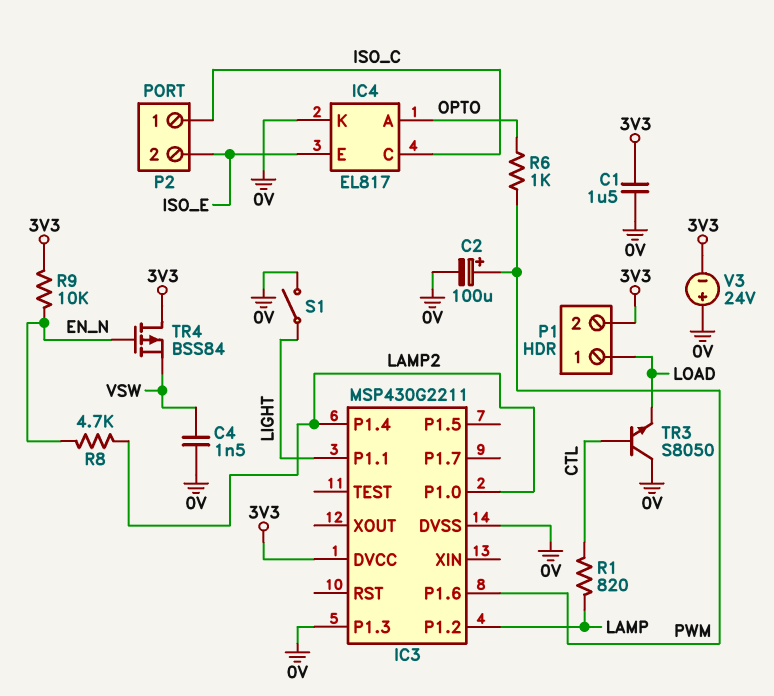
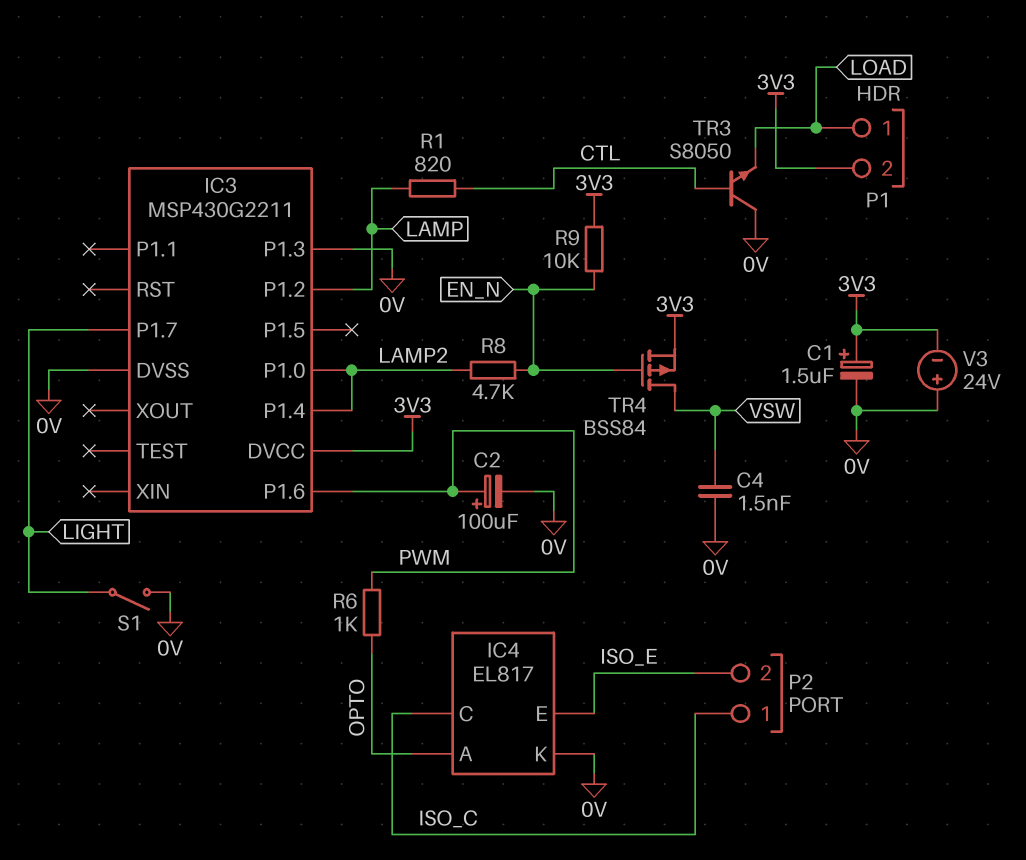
C1: 1.5uF (0V, 3V3) -> 1.5uF (plus 3V3, minus 0V)
IC3 pin P1.1: LIGHT -> none
IC3 pin P1.7: none -> LIGHT
TR4: PMOS BSS84 (G EN_N, D 3V3, S VSW) -> PMOS BSS84 (G EN_N, D VSW, S 3V3)

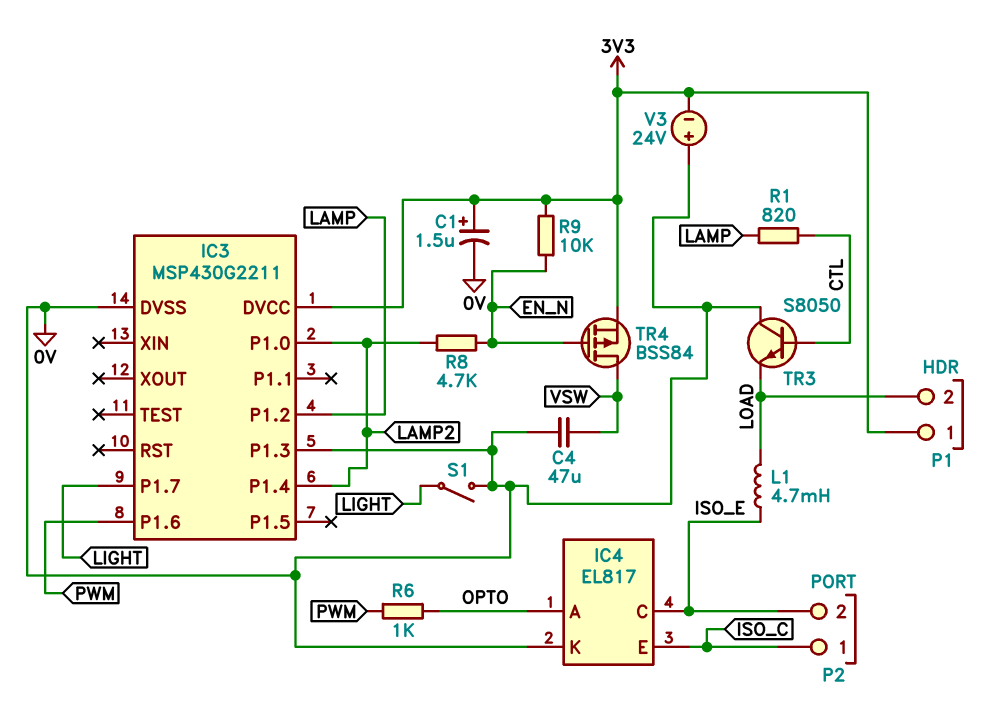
C2: 100uF (plus PWM, minus 0V) -> none
C4: 1.5nF (0V, VSW) -> 47uF (0V, VSW)
IC4 pin C: ISO_C -> ISO_E
IC4 pin E: ISO_E -> ISO_C
L1: none -> 4.7mH (ISO_E, LOAD)
P1 pin 1: LOAD -> 3V3
P1 pin 2: 3V3 -> LOAD

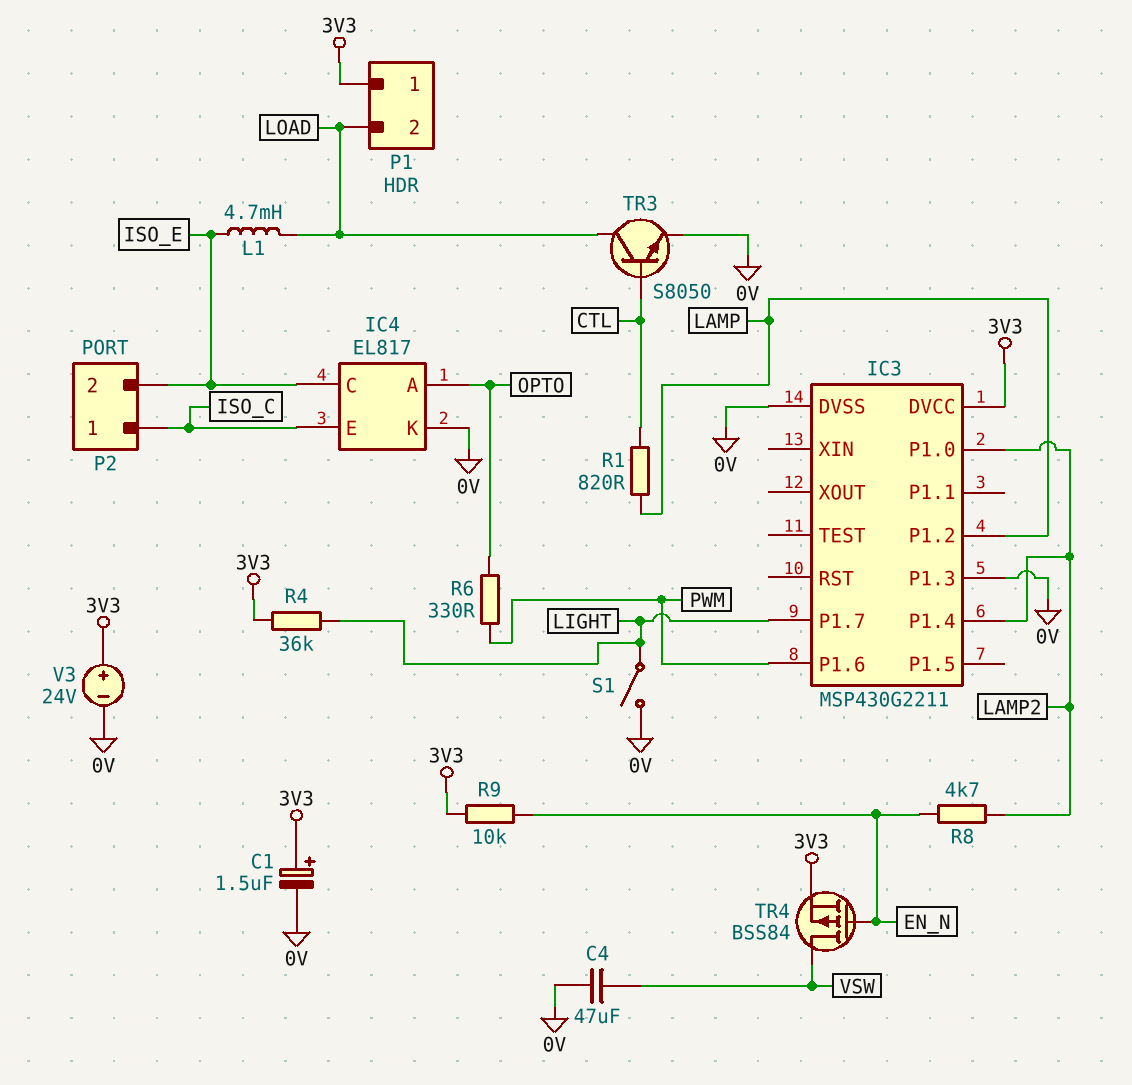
R4: none -> 36k (3V3, LIGHT)
R6: 1k (OPTO, PWM) -> 330 (OPTO, PWM)
TR3: NPN S8050 (B CTL, C 0V, E LOAD) -> NPN S8050 (B CTL, C LOAD, E 0V)
V3: 24V (plus 0V, minus 3V3) -> 24V (plus 3V3, minus 0V)

